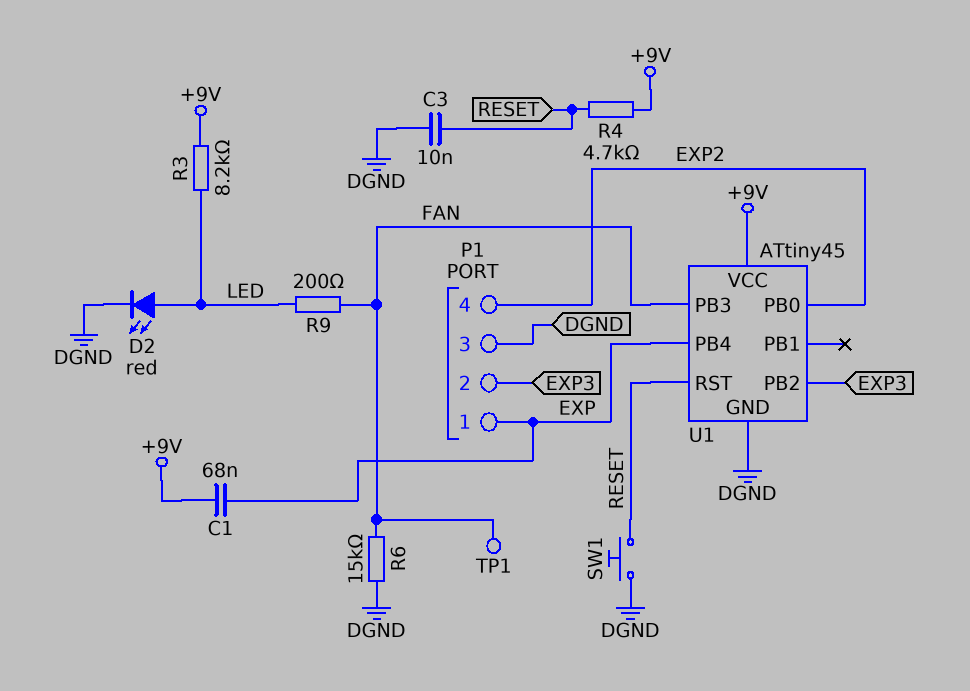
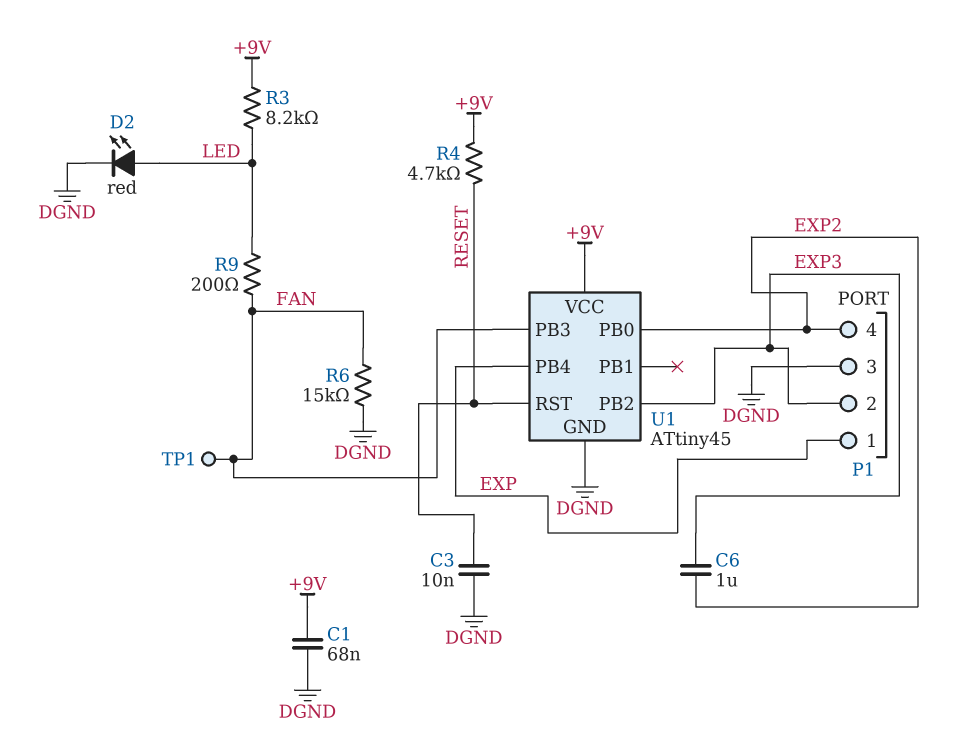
C1: 68nF (+9V, EXP) -> 68nF (+9V, DGND)
C6: none -> 1uF (EXP2, EXP3)
SW1: button (DGND, RESET) -> none

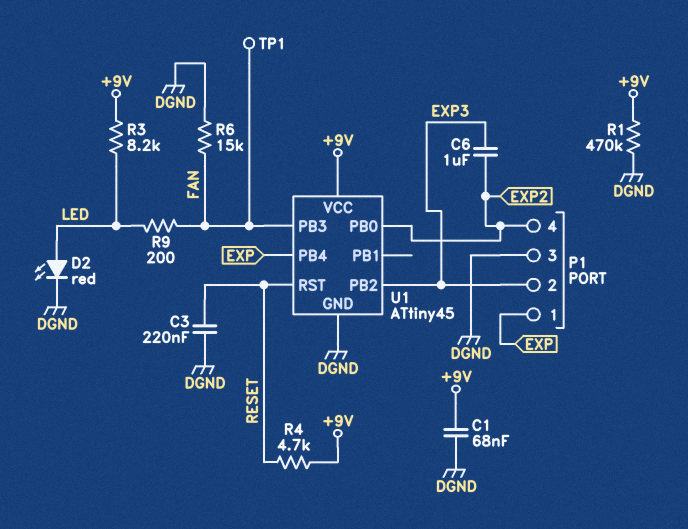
C3: 10nF (DGND, RESET) -> 220nF (DGND, RESET)
R1: none -> 470k (+9V, DGND)

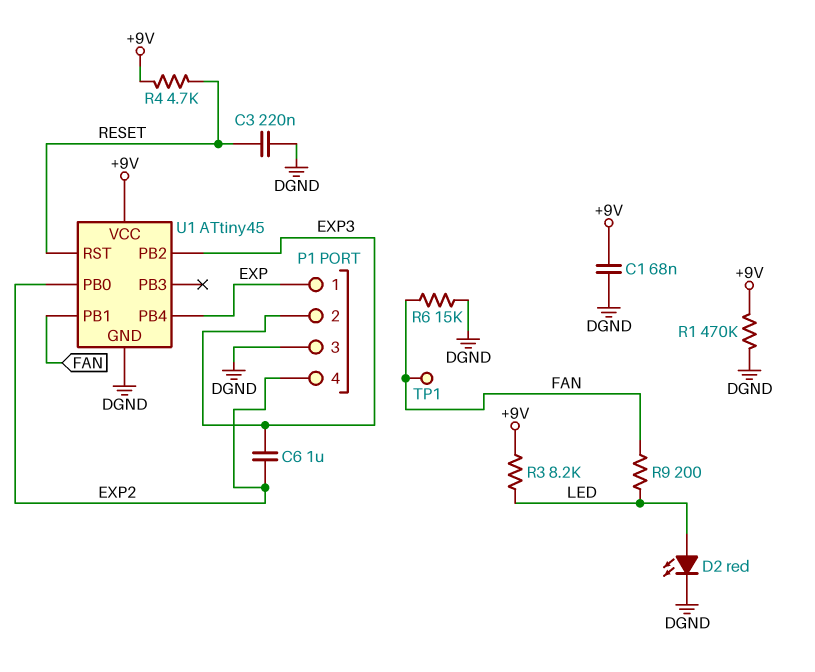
U1 pin PB1: none -> FAN
U1 pin PB3: FAN -> none

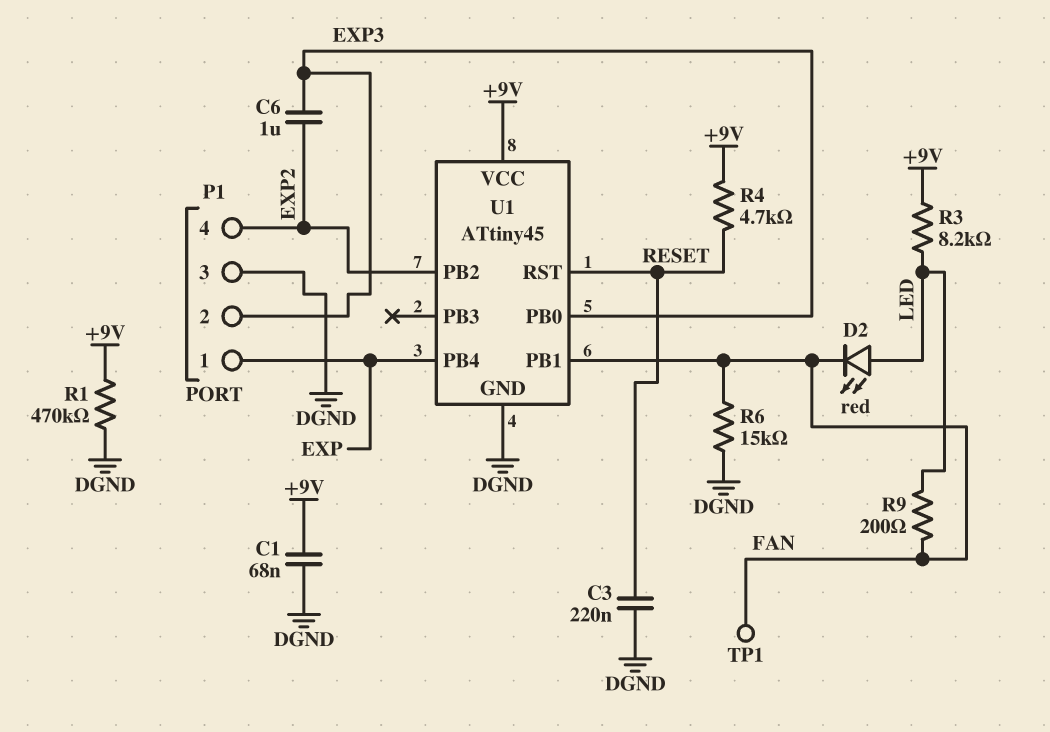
D2: LED red (A LED, K DGND) -> LED red (A LED, K FAN)
U1 pin PB0: EXP2 -> EXP3
U1 pin PB2: EXP3 -> EXP2

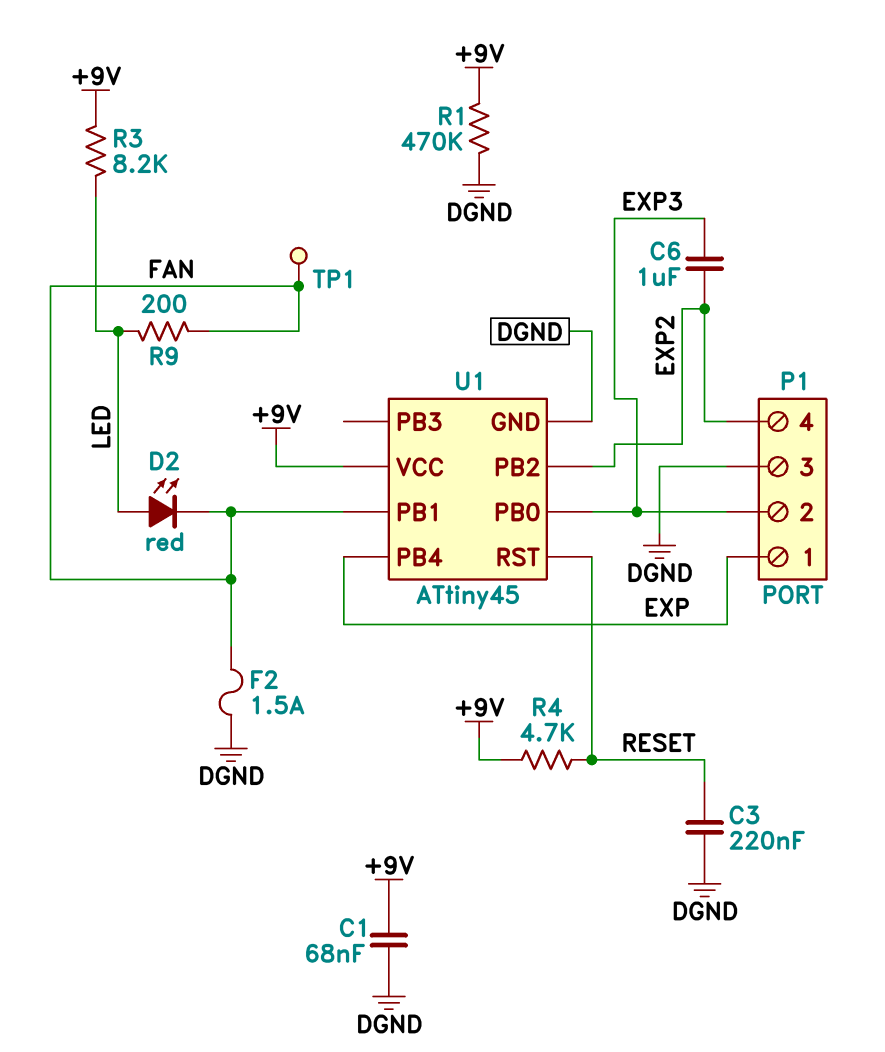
F2: none -> 1.5A (DGND, FAN)
R6: 15k (DGND, FAN) -> none

